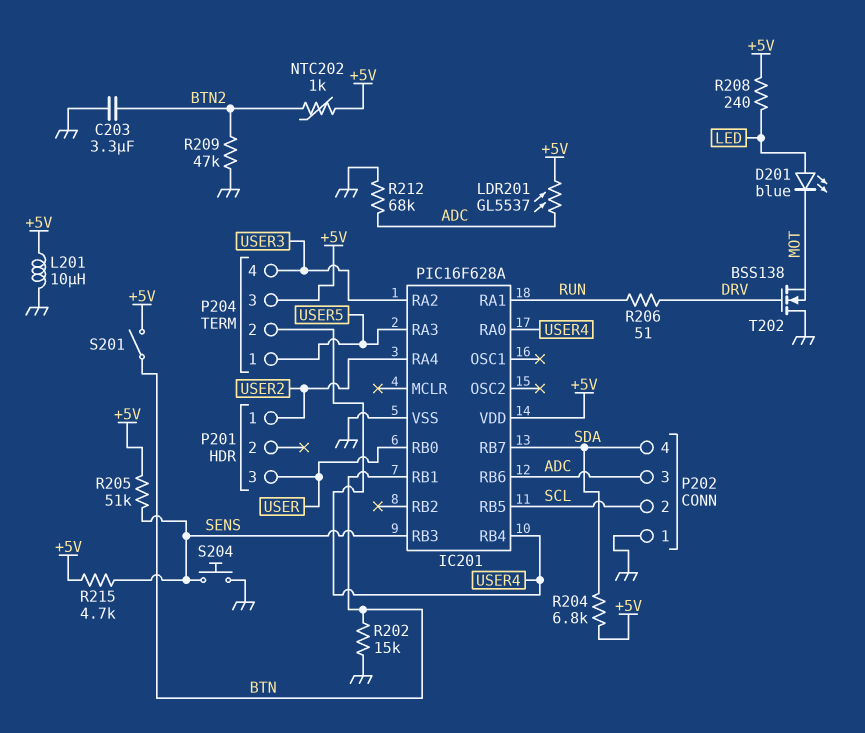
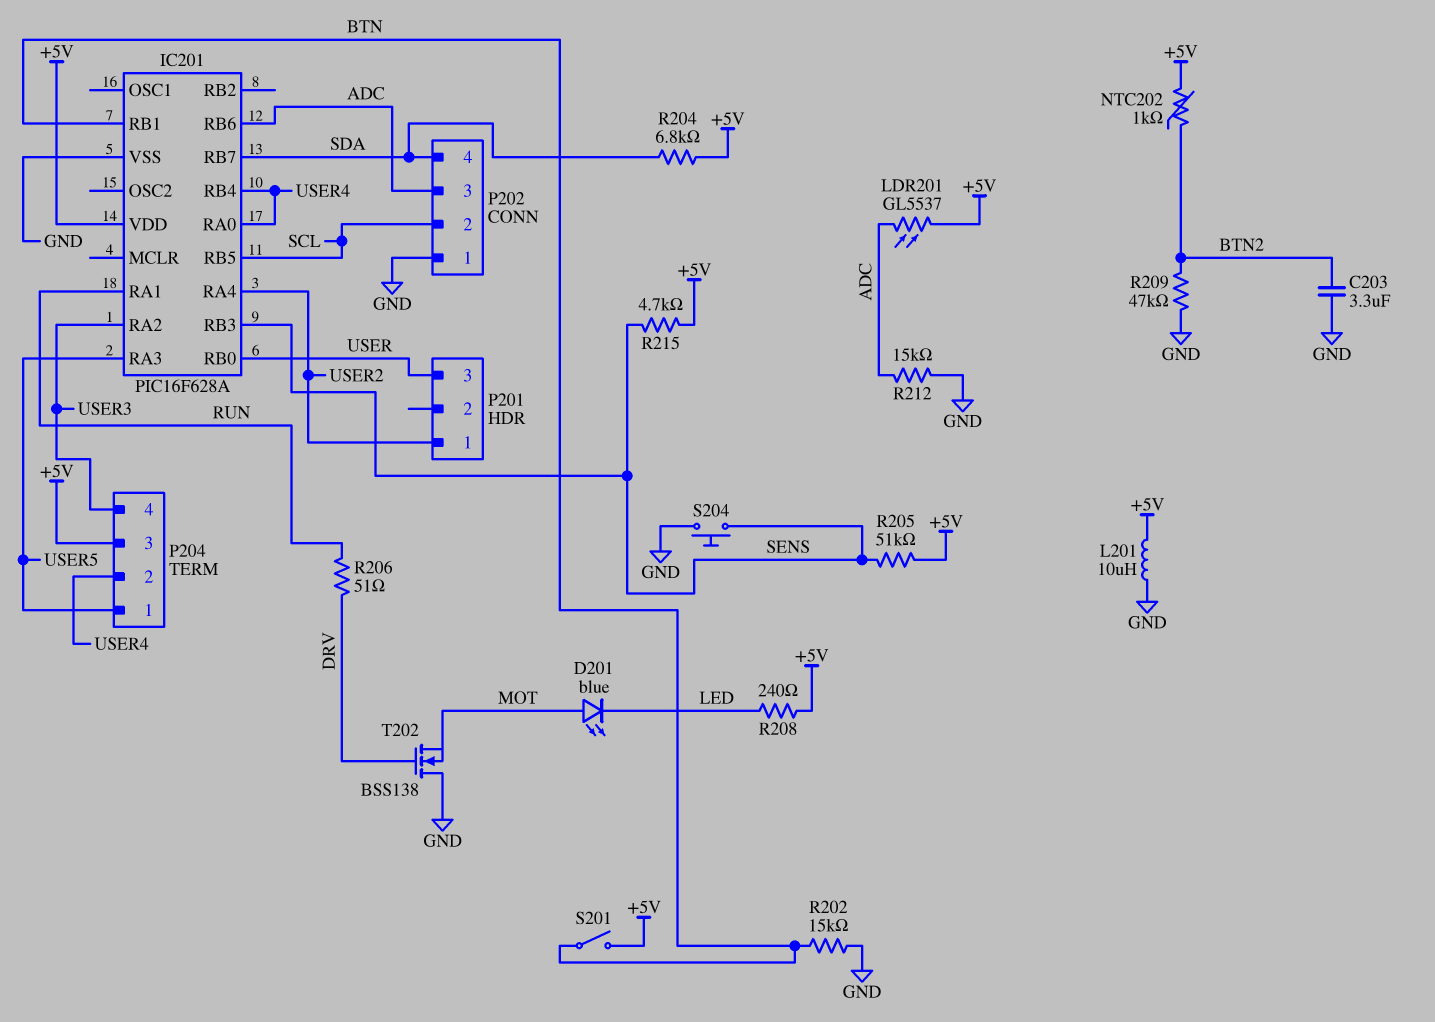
D201: LED blue (A LED, K MOT) -> LED blue (A MOT, K LED)
R212: 68k (ADC, GND) -> 15k (ADC, GND)

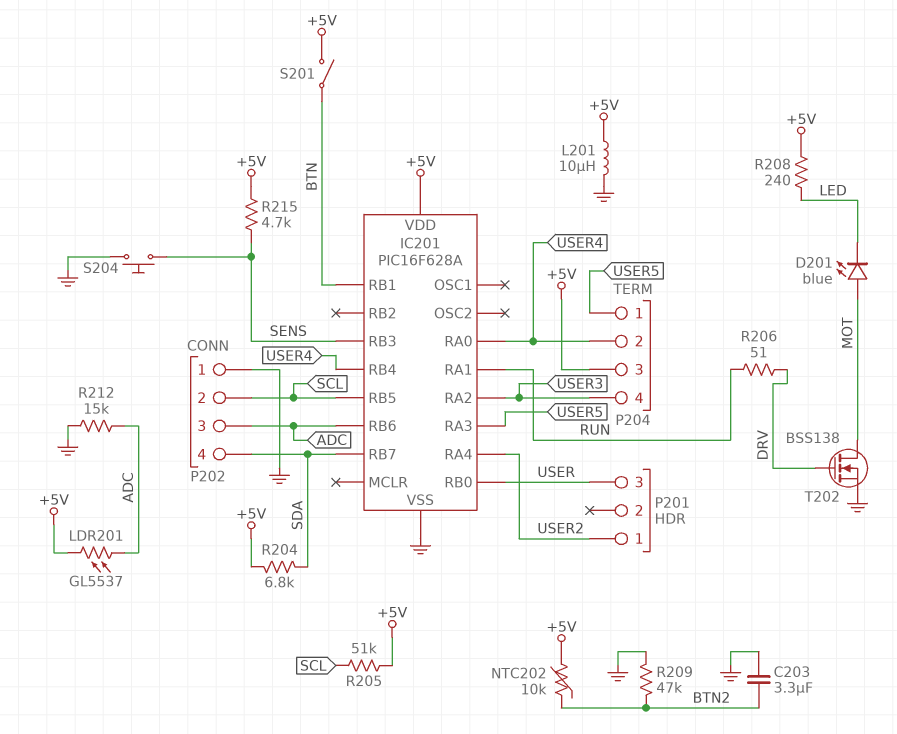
NTC202: 1k (+5V, BTN2) -> 10k (+5V, BTN2)
R202: 15k (BTN, GND) -> none
R205: 51k (+5V, SENS) -> 51k (+5V, SCL)
T202: NMOS BSS138 (G DRV, D GND, S MOT) -> NMOS BSS138 (G DRV, D MOT, S GND)

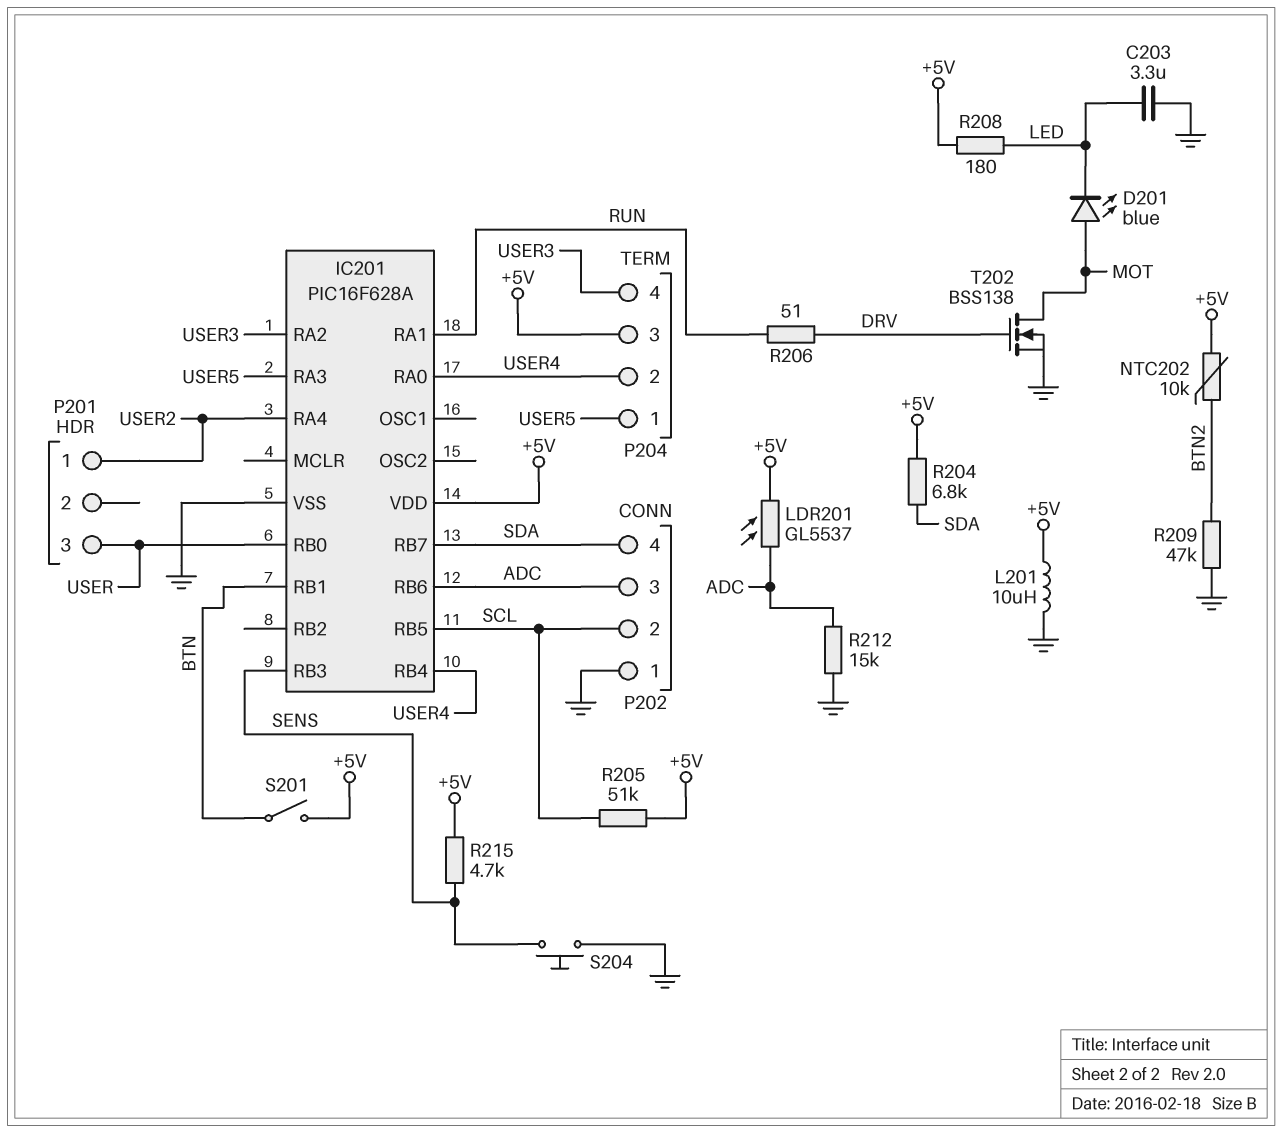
C203: 3.3uF (BTN2, GND) -> 3.3uF (GND, LED)
R208: 240 (+5V, LED) -> 180 (+5V, LED)

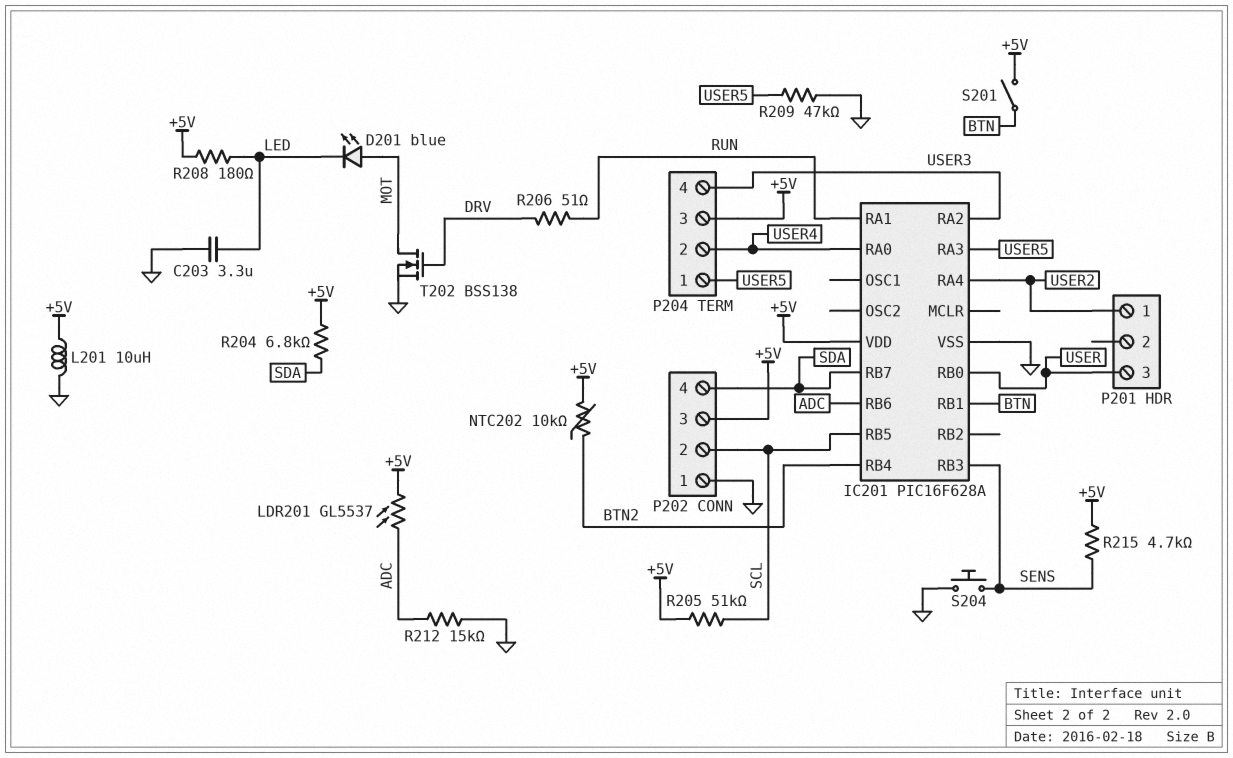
IC201 pin RB4: USER4 -> BTN2
P202 pin 3: ADC -> +5V
R209: 47k (BTN2, GND) -> 47k (GND, USER5)

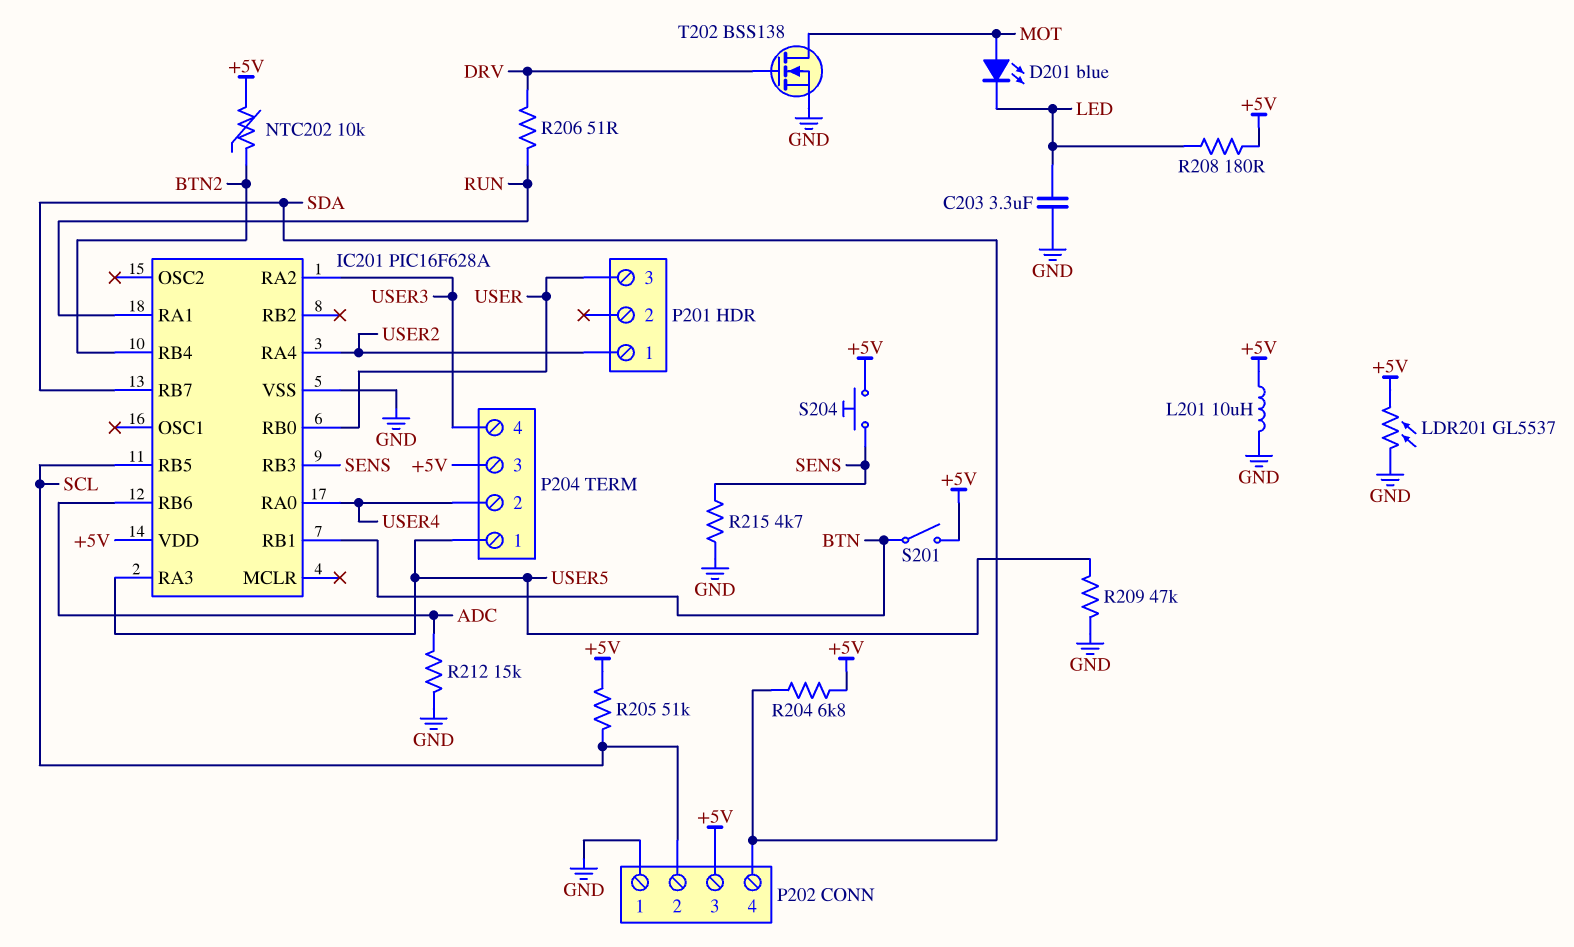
LDR201: GL5537 (+5V, ADC) -> GL5537 (+5V, GND)
R215: 4.7k (+5V, SENS) -> 4.7k (GND, SENS)
S204: button (GND, SENS) -> button (+5V, SENS)

